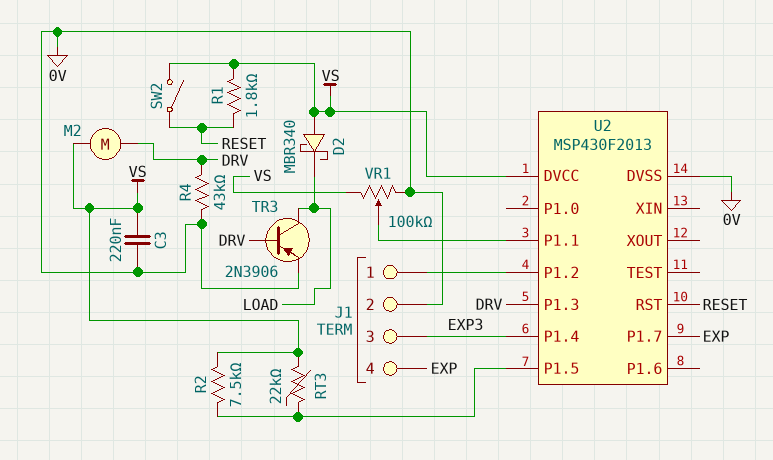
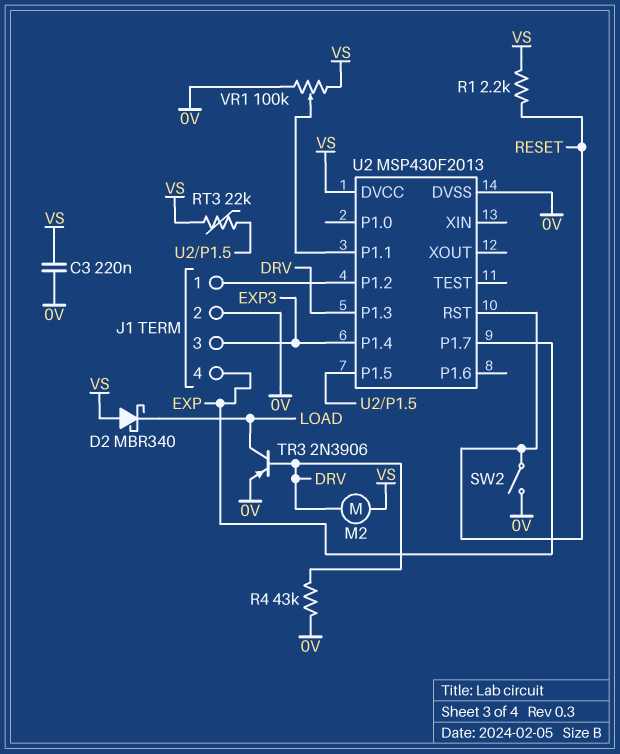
R1: 1.8k (RESET, VS) -> 2.2k (RESET, VS)
R2: 7.5k (U2/P1.5, VS) -> none
SW2: switch (RESET, VS) -> switch (0V, RESET)

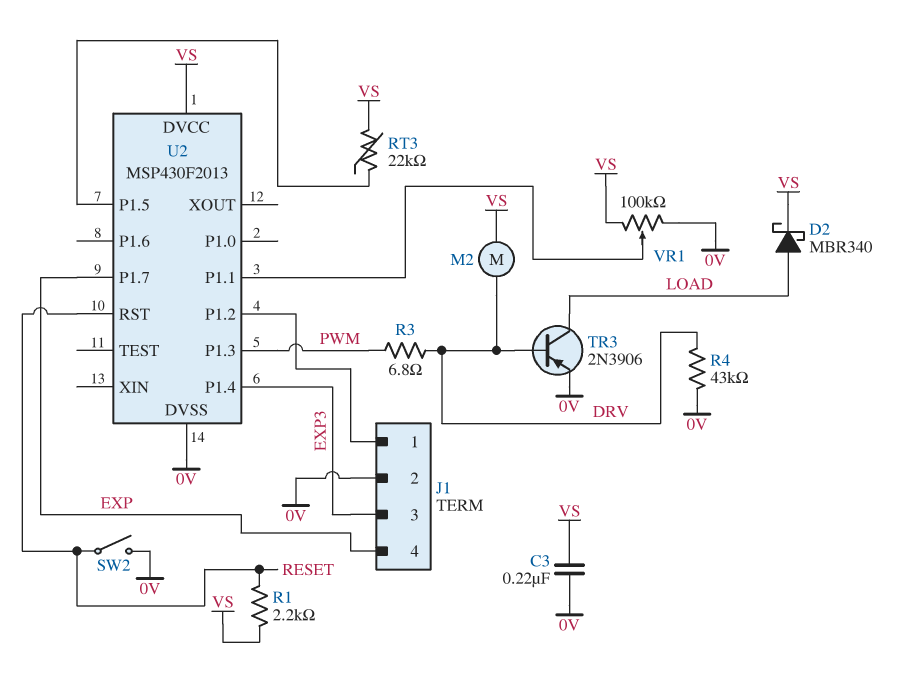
D2: schottky MBR340 (A VS, K LOAD) -> schottky MBR340 (A LOAD, K VS)
R3: none -> 6.8 (DRV, PWM)
U2 pin P1.3: DRV -> PWM

